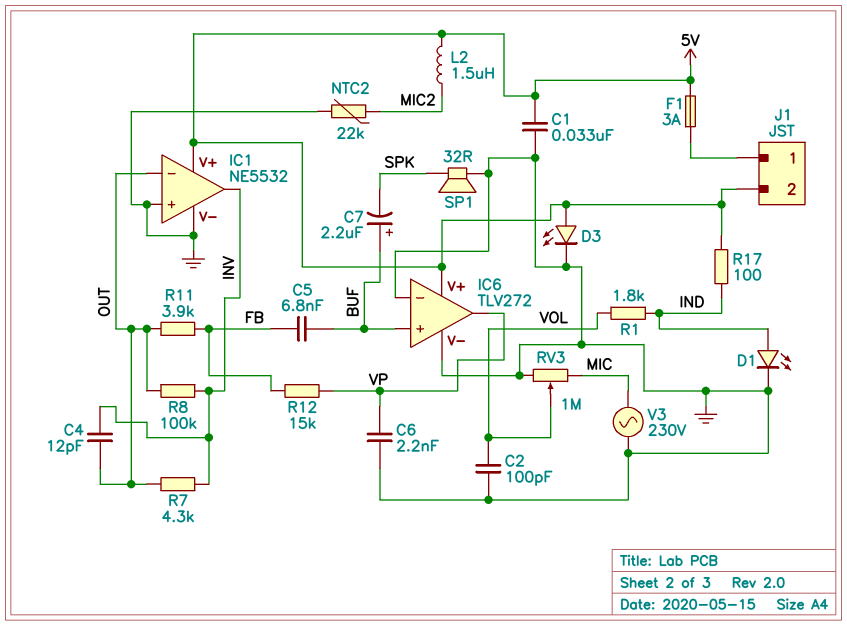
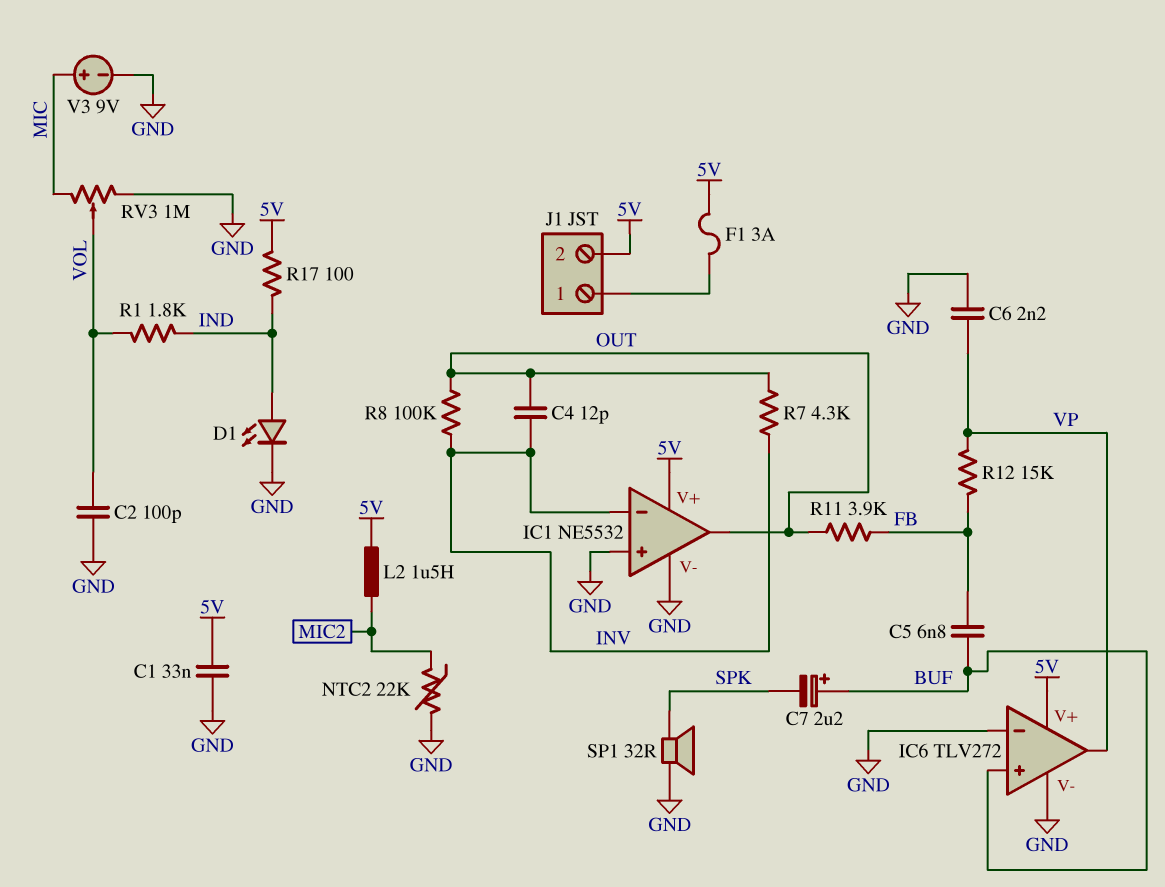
D3: LED (A 5V, K GND) -> none
IC1 pin in-: OUT -> INV
IC1 pin out: INV -> OUT
V3: AC 230V (GND, MIC) -> 9V (plus MIC, minus GND)

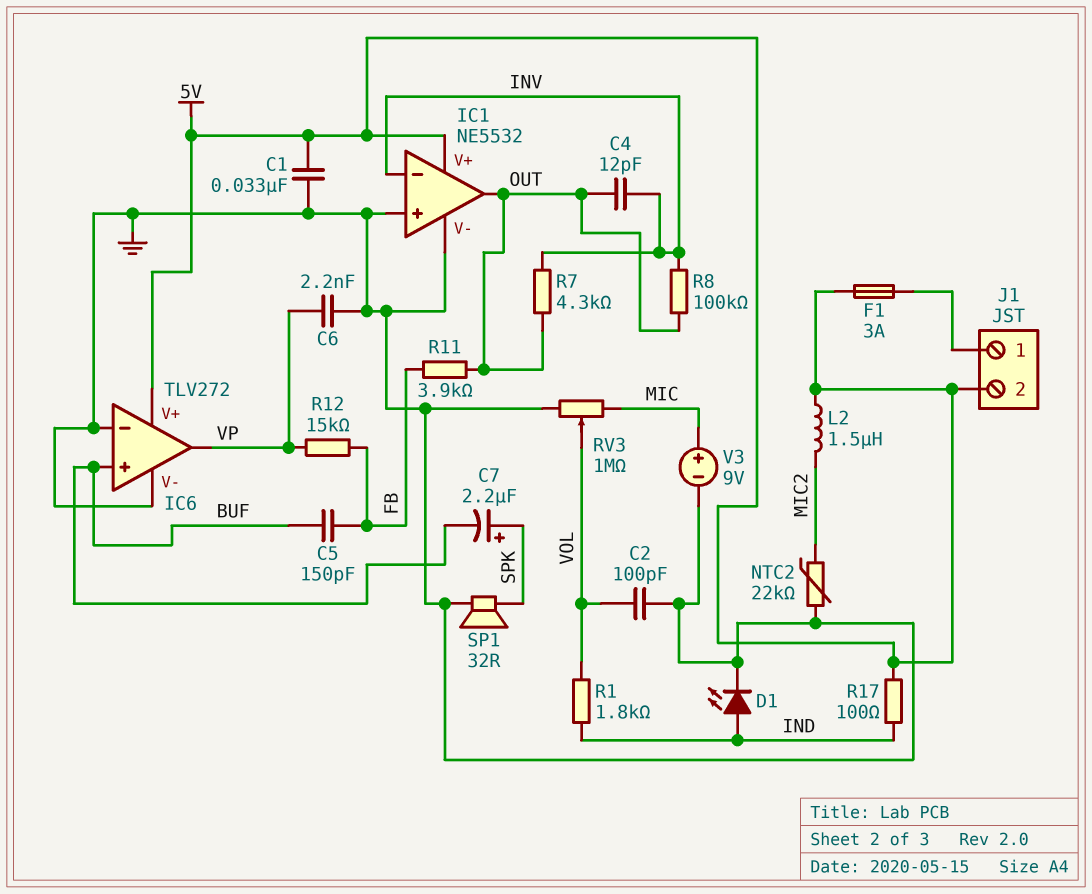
C5: 6.8nF (BUF, FB) -> 150pF (BUF, FB)
C7: 2.2uF (plus BUF, minus SPK) -> 2.2uF (plus SPK, minus BUF)

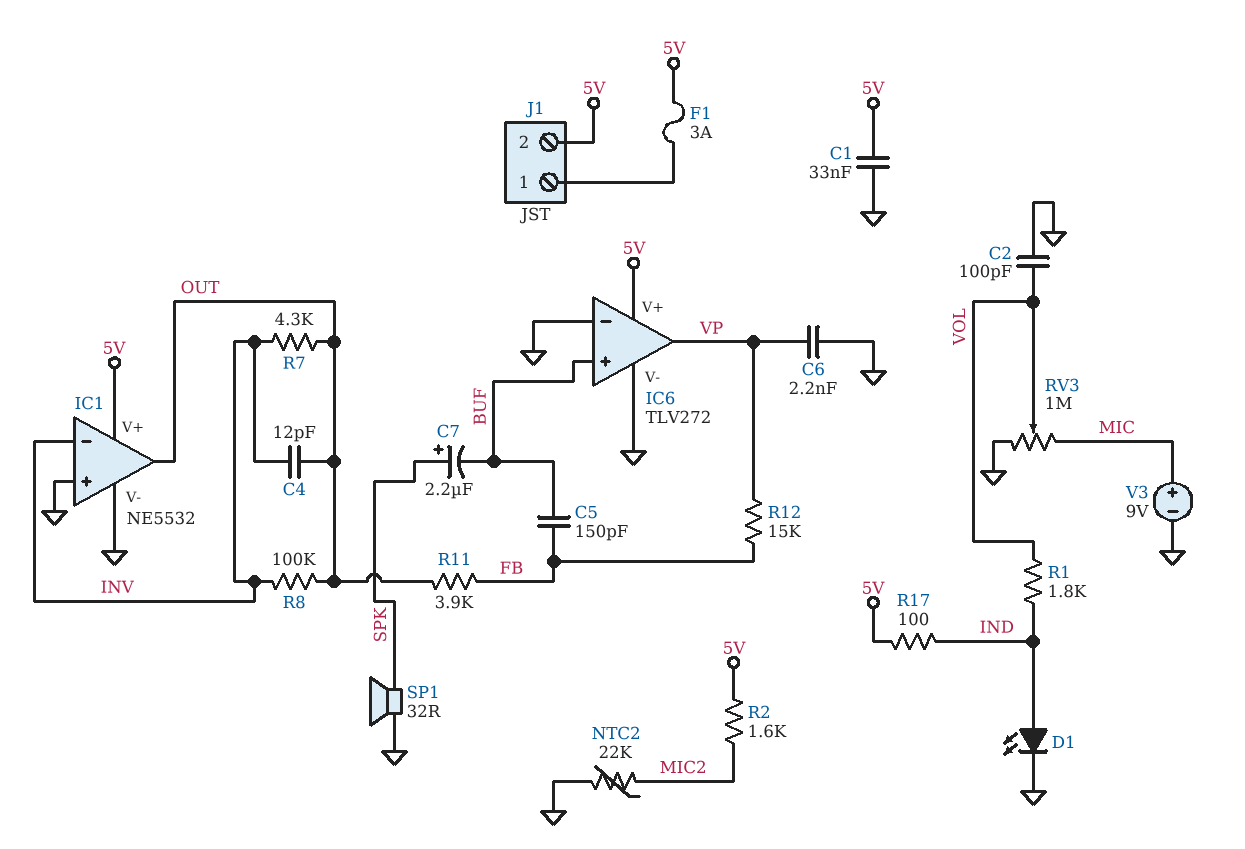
L2: 1.5uH (5V, MIC2) -> none
R2: none -> 1.6k (5V, MIC2)

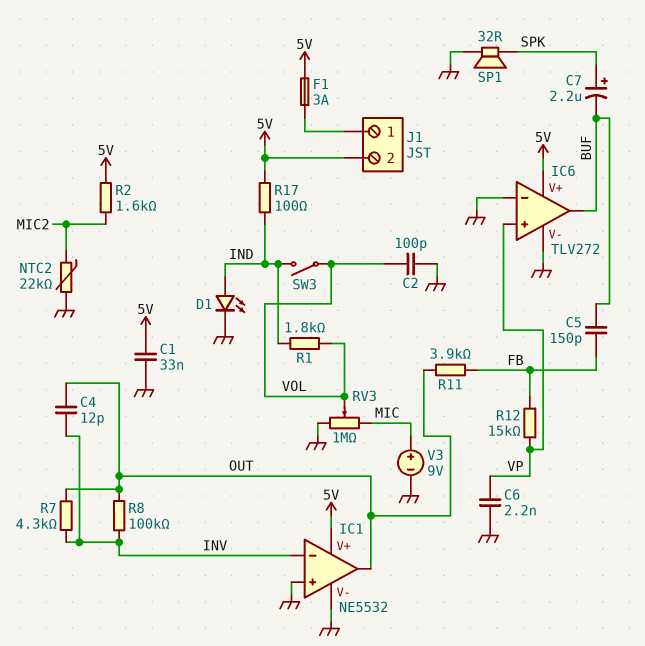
IC6 pin in+: BUF -> VP
IC6 pin out: VP -> BUF
SW3: none -> switch (IND, VOL)

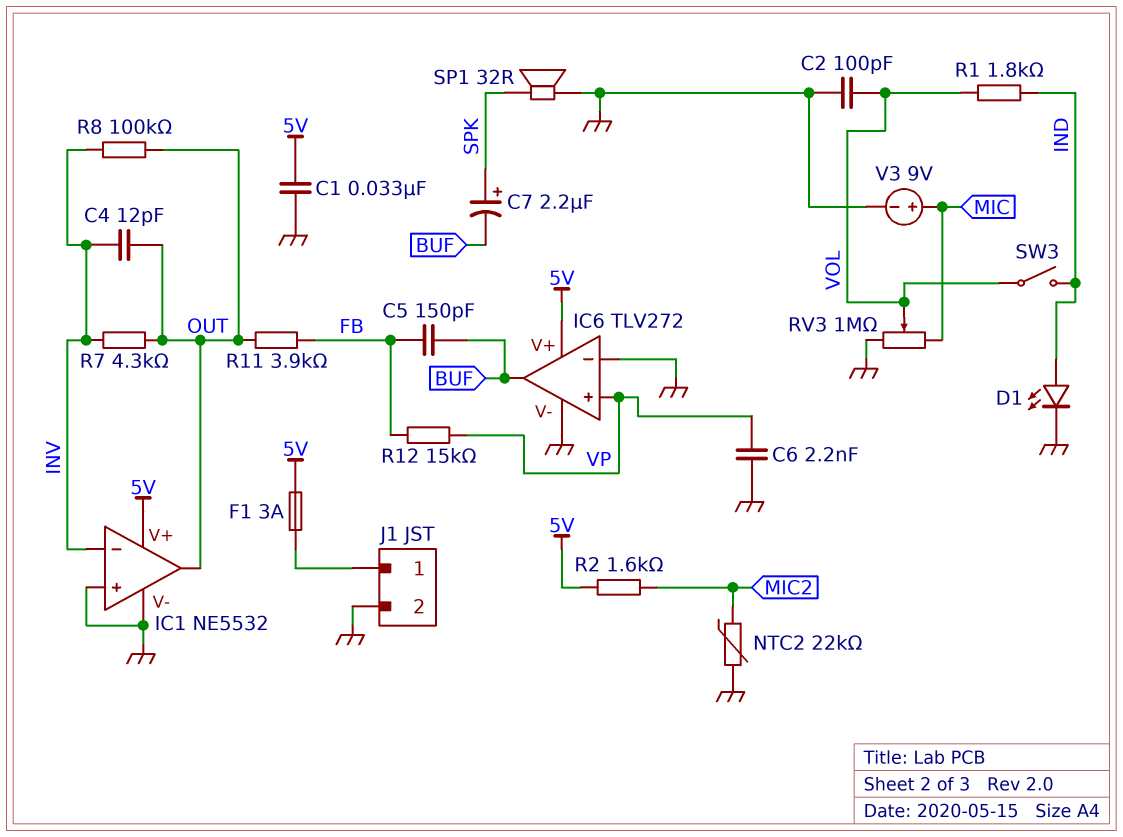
J1 pin 2: 5V -> GND
R17: 100 (5V, IND) -> none

